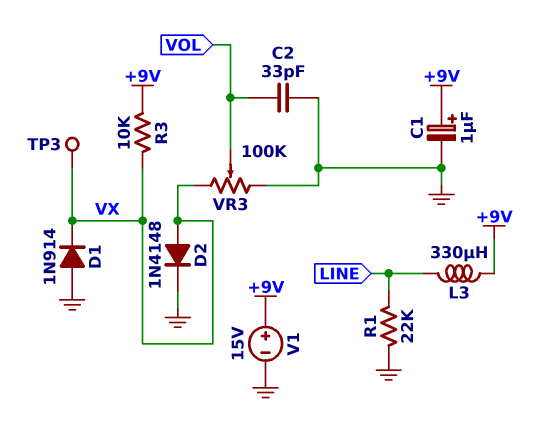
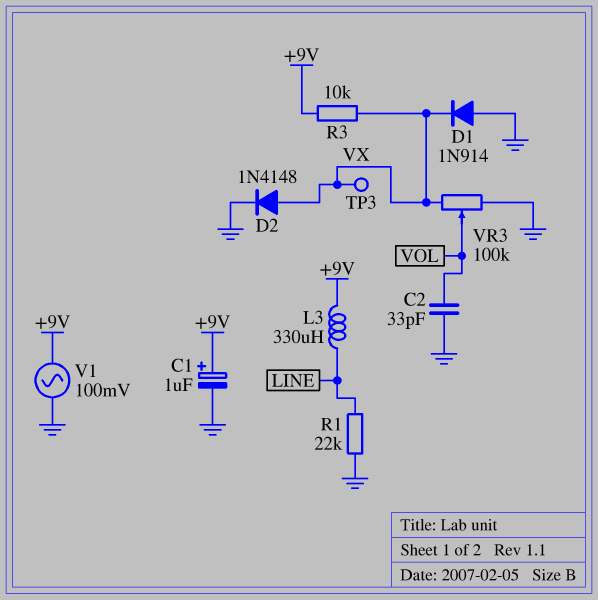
V1: 15V (plus +9V, minus GND) -> AC 100mV (+9V, GND)

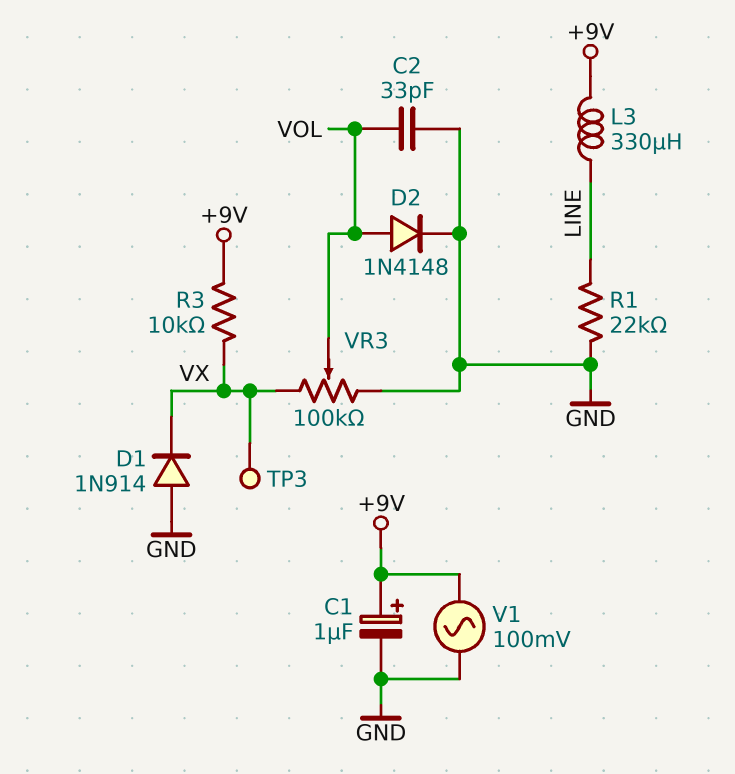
D2: diode 1N4148 (A VX, K GND) -> diode 1N4148 (A VOL, K GND)

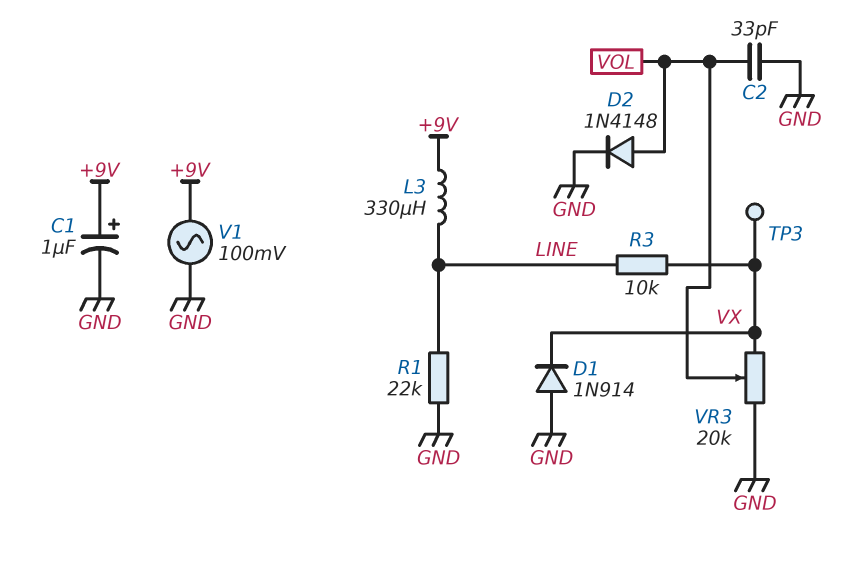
R3: 10k (+9V, VX) -> 10k (LINE, VX)
VR3: 100k (GND, VX, wiper VOL) -> 20k (GND, VX, wiper VOL)

